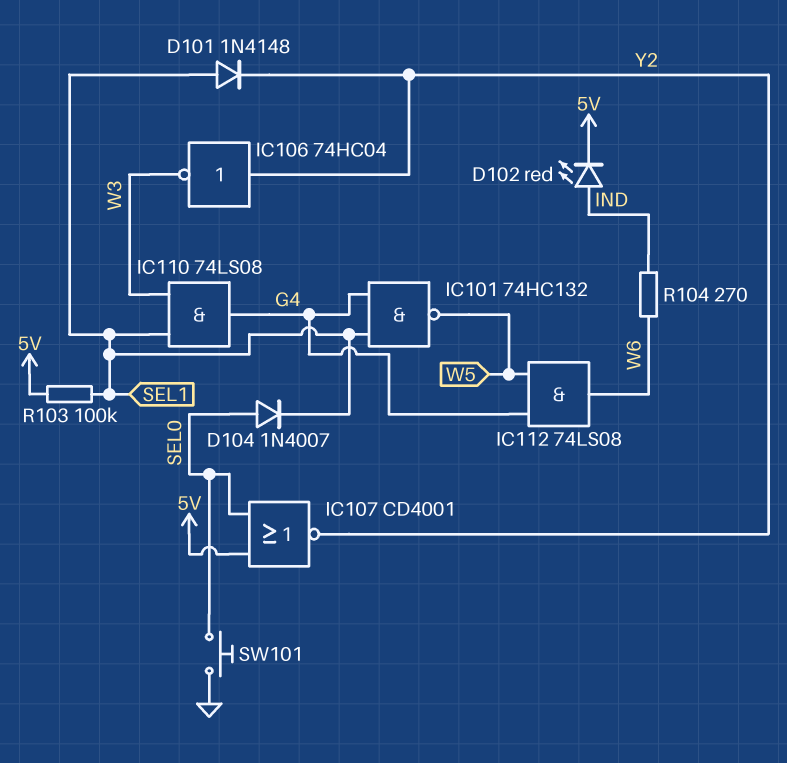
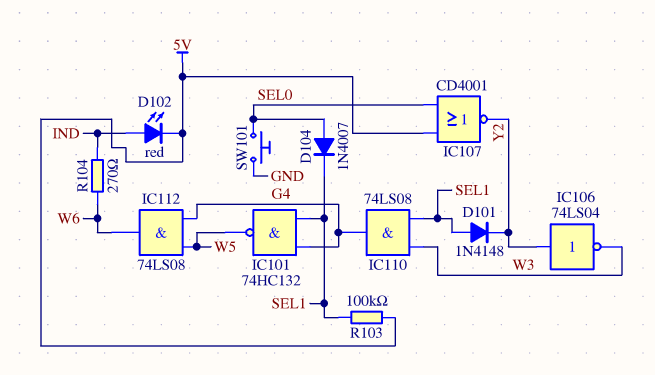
IC106: NOT 74HC04 (in Y2, out W3) -> NOT 74LS04 (in Y2, out W3)

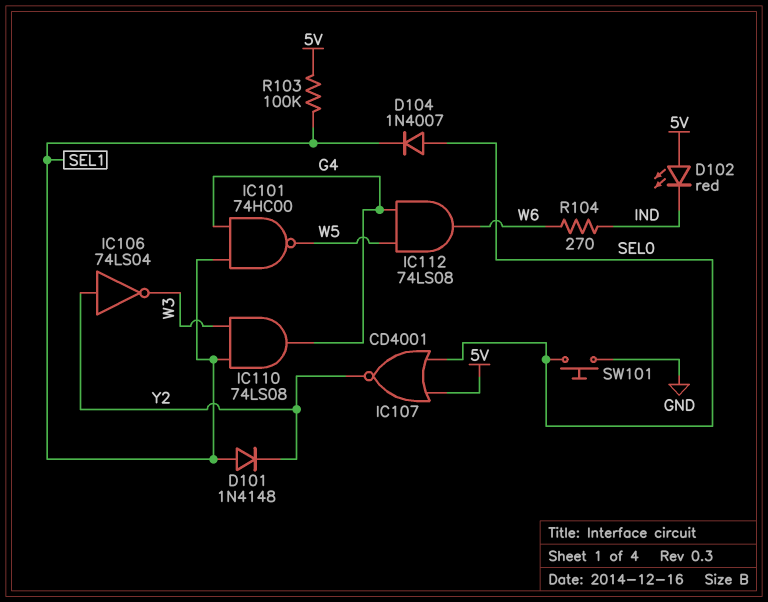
D102: LED red (A IND, K 5V) -> LED red (A 5V, K IND)
IC101: NAND 74HC132 (in G4, in SEL1, out W5) -> NAND 74HC00 (in G4, in SEL1, out W5)

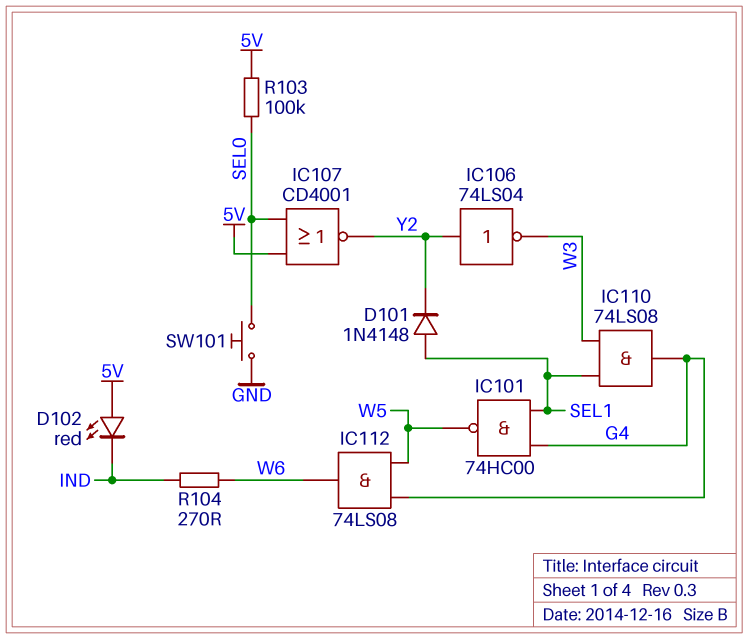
D104: diode 1N4007 (A SEL0, K SEL1) -> none
R103: 100k (5V, SEL1) -> 100k (5V, SEL0)

